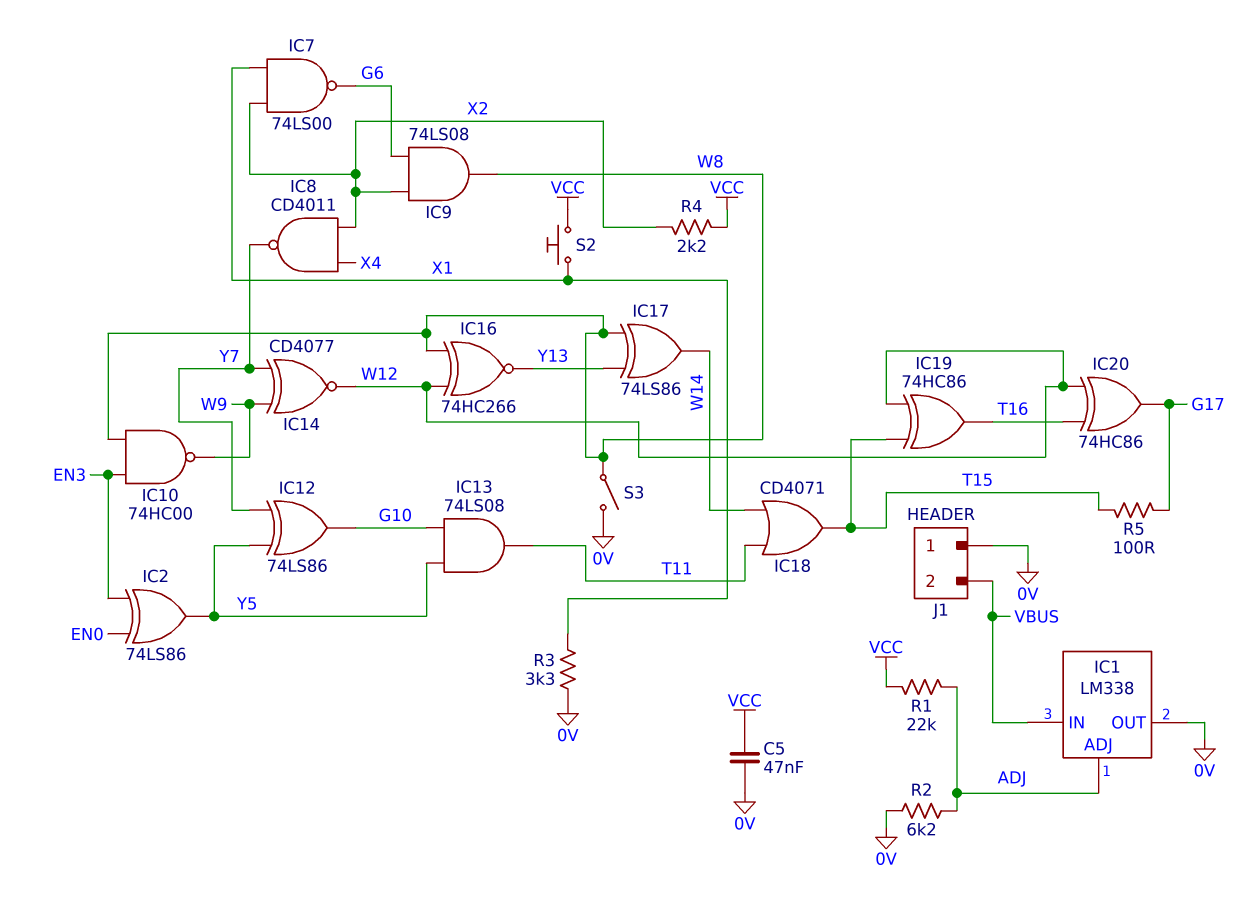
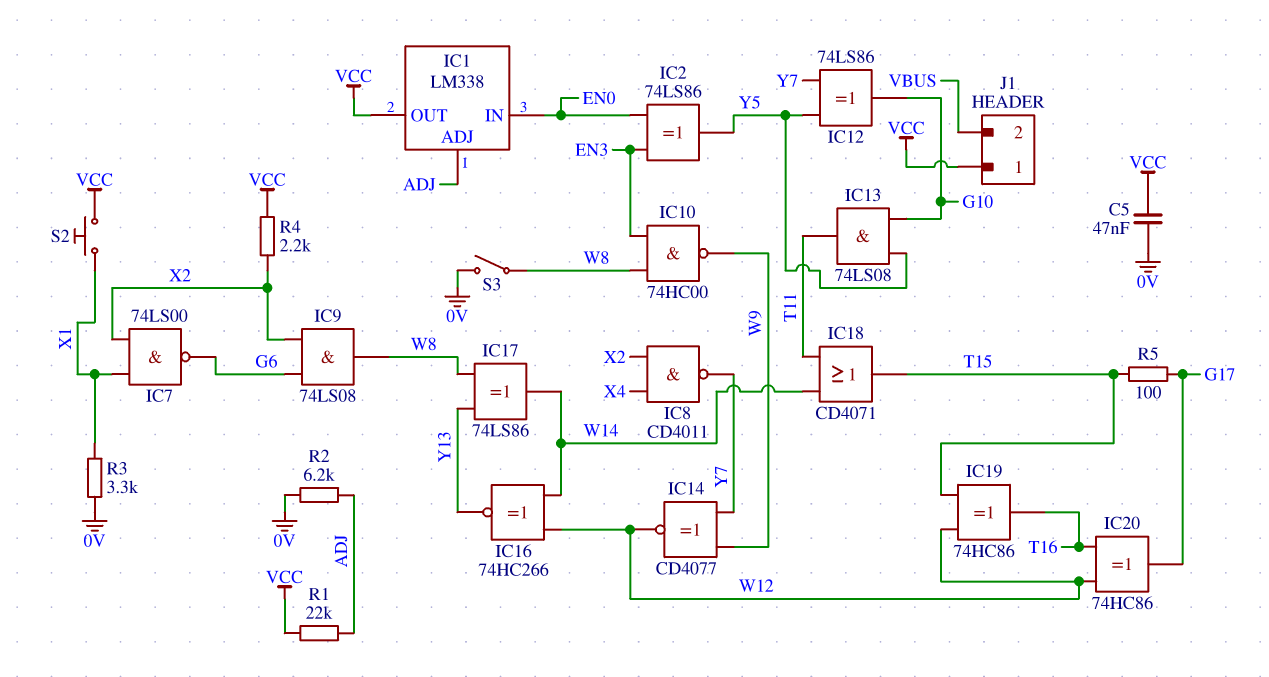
IC1 pin IN: VBUS -> EN0
IC1 pin OUT: 0V -> VCC
IC16: XNOR 74HC266 (in W8, in W12, out Y13) -> XNOR 74HC266 (in W12, in W14, out Y13)
J1 pin 1: 0V -> VCC

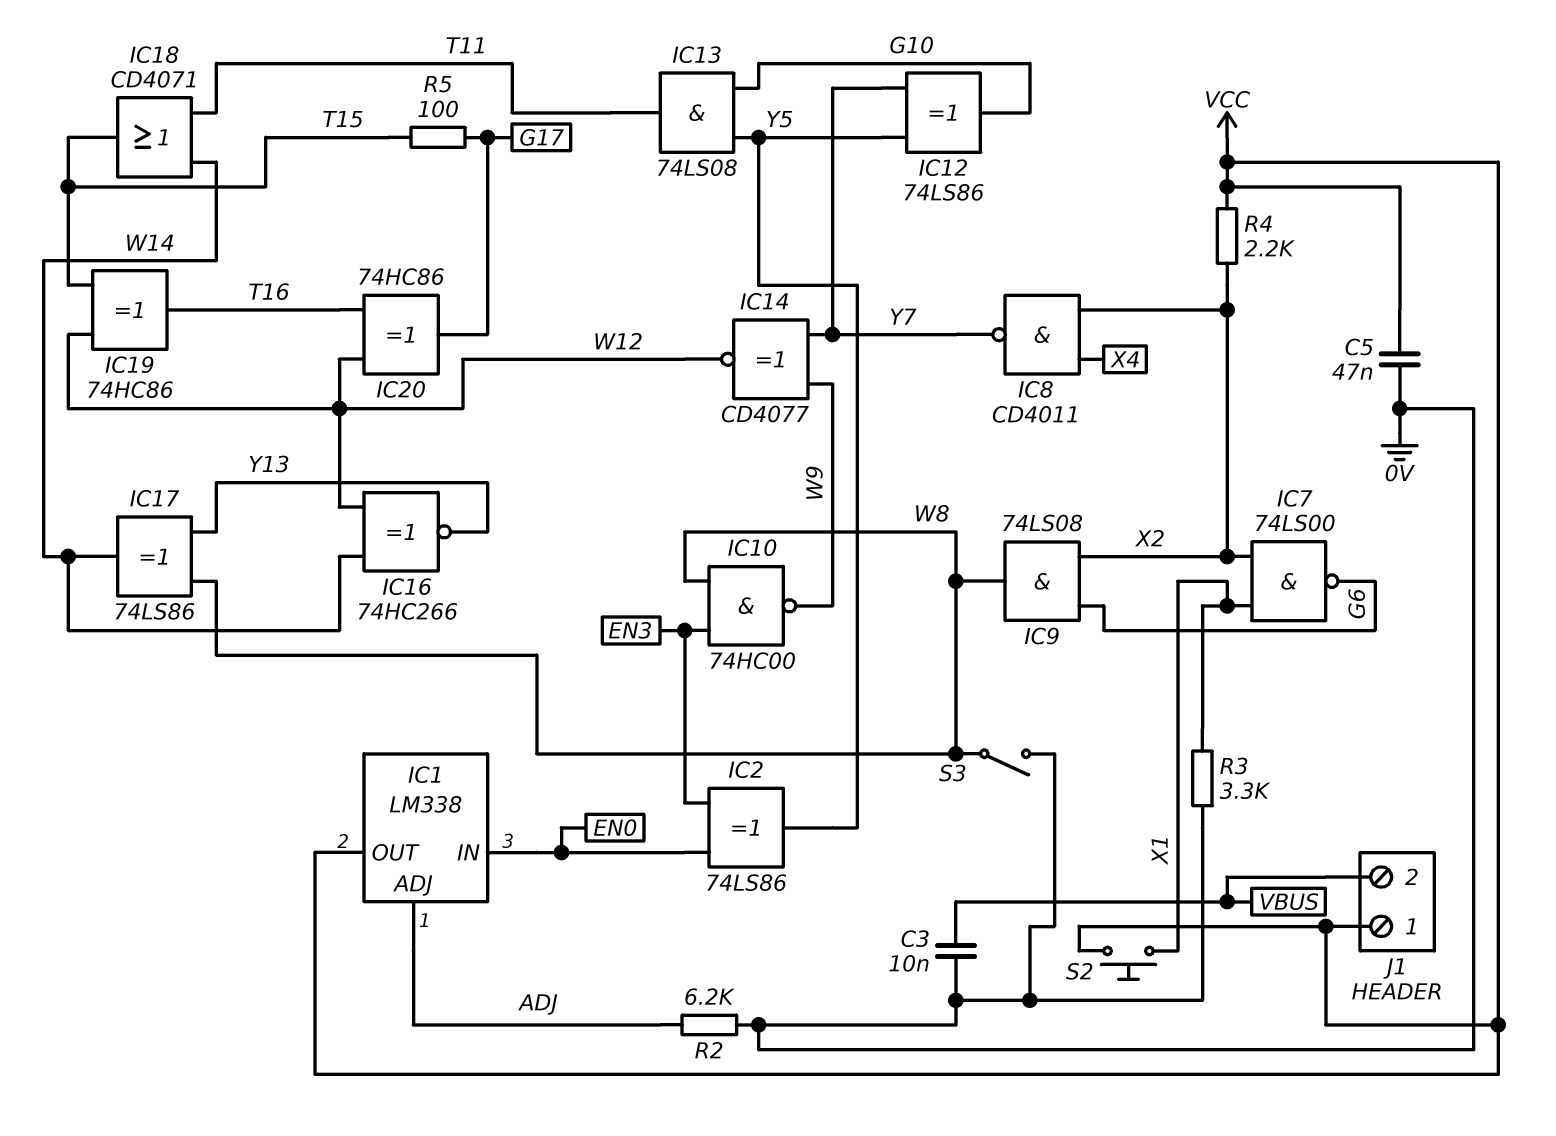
C3: none -> 10nF (0V, VBUS)
R1: 22k (ADJ, VCC) -> none

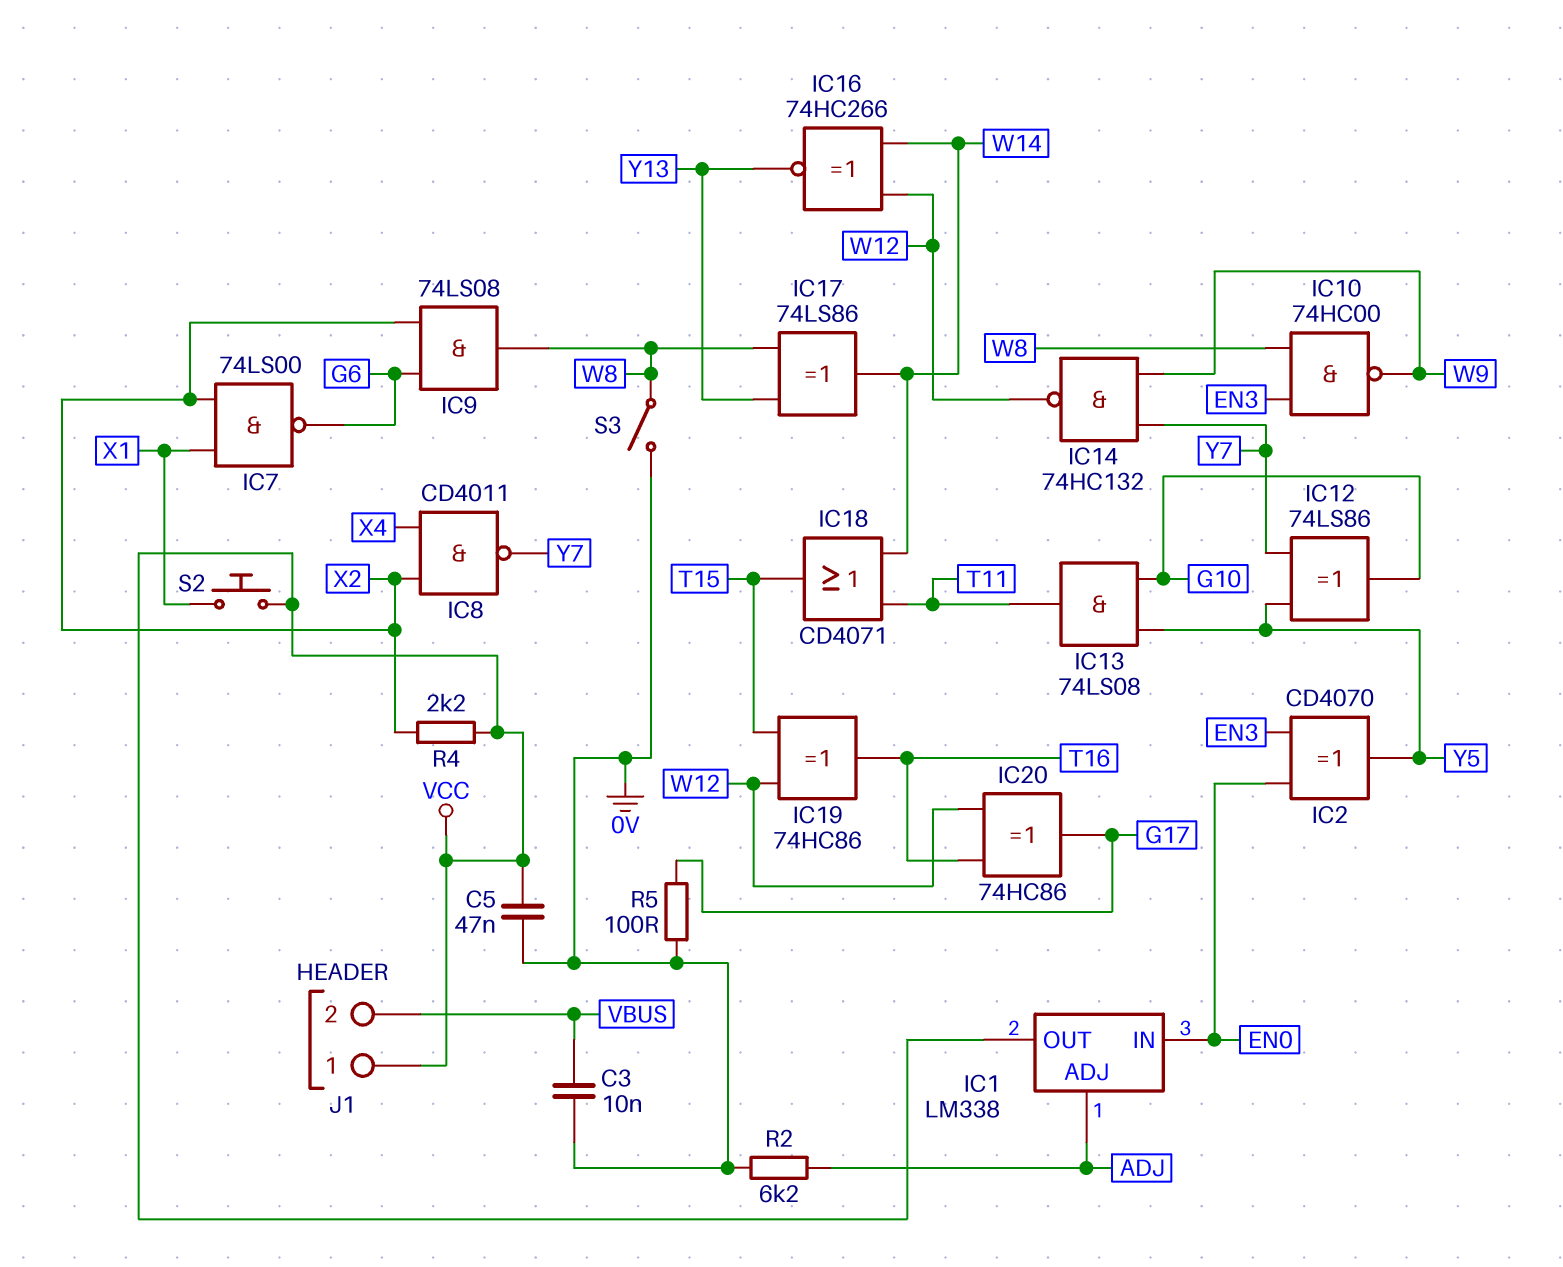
IC2: XOR 74LS86 (in EN0, in EN3, out Y5) -> XOR CD4070 (in EN0, in EN3, out Y5)
IC14: XNOR CD4077 (in W9, in Y7, out W12) -> NAND 74HC132 (in W9, in Y7, out W12)
R3: 3.3k (0V, X1) -> none
R5: 100 (G17, T15) -> 100 (0V, G17)

